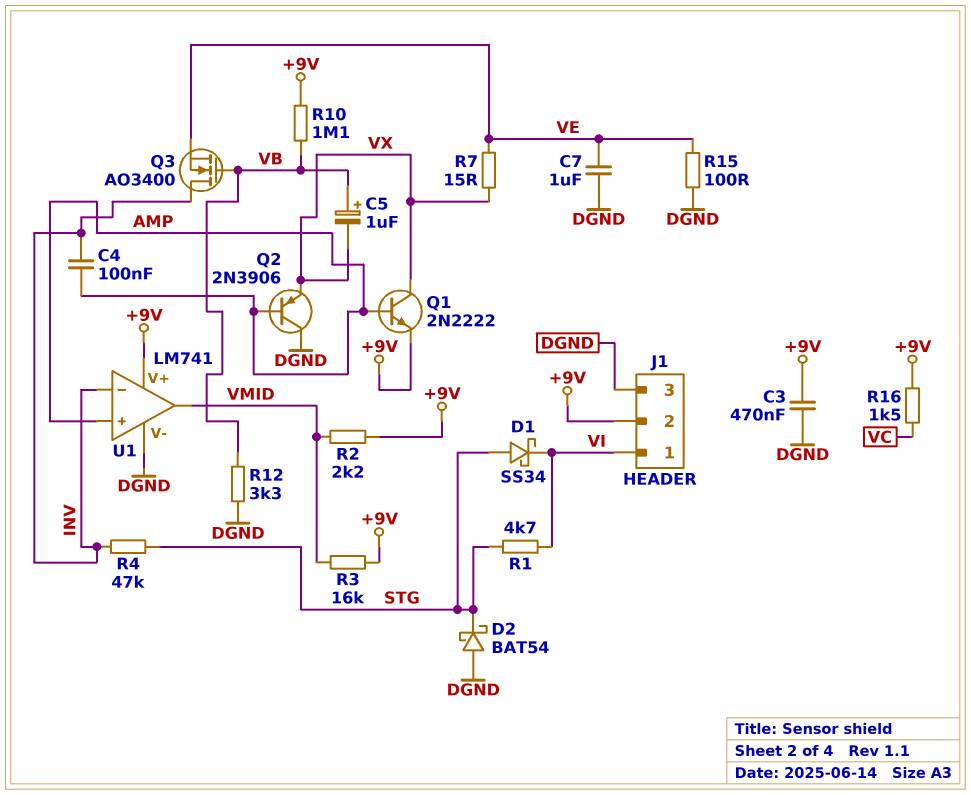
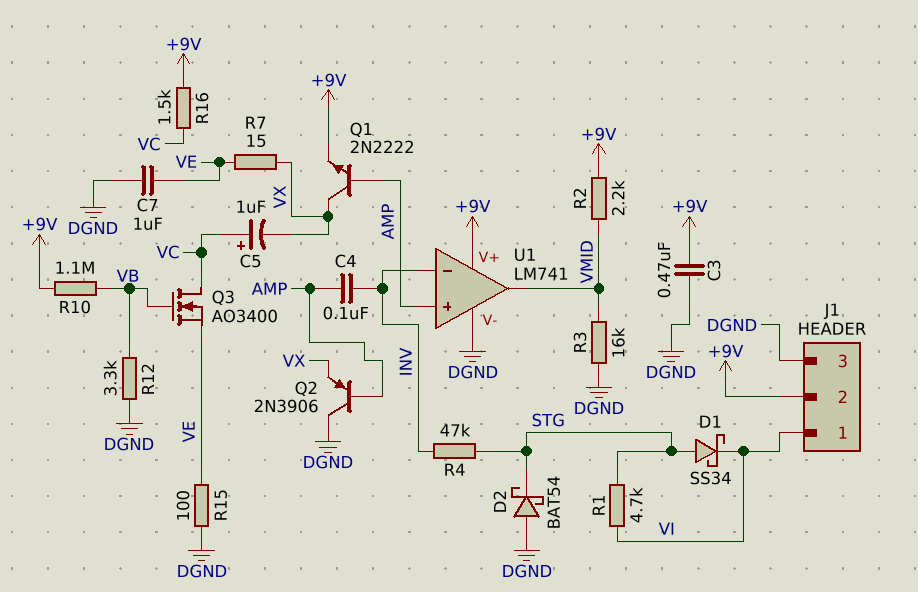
C5: 1uF (plus VB, minus VX) -> 1uF (plus VC, minus VX)
Q3: NMOS AO3400 (G VB, D INV, S VE) -> NMOS AO3400 (G VB, D VC, S VE)
R3: 16k (+9V, VMID) -> 16k (DGND, VMID)

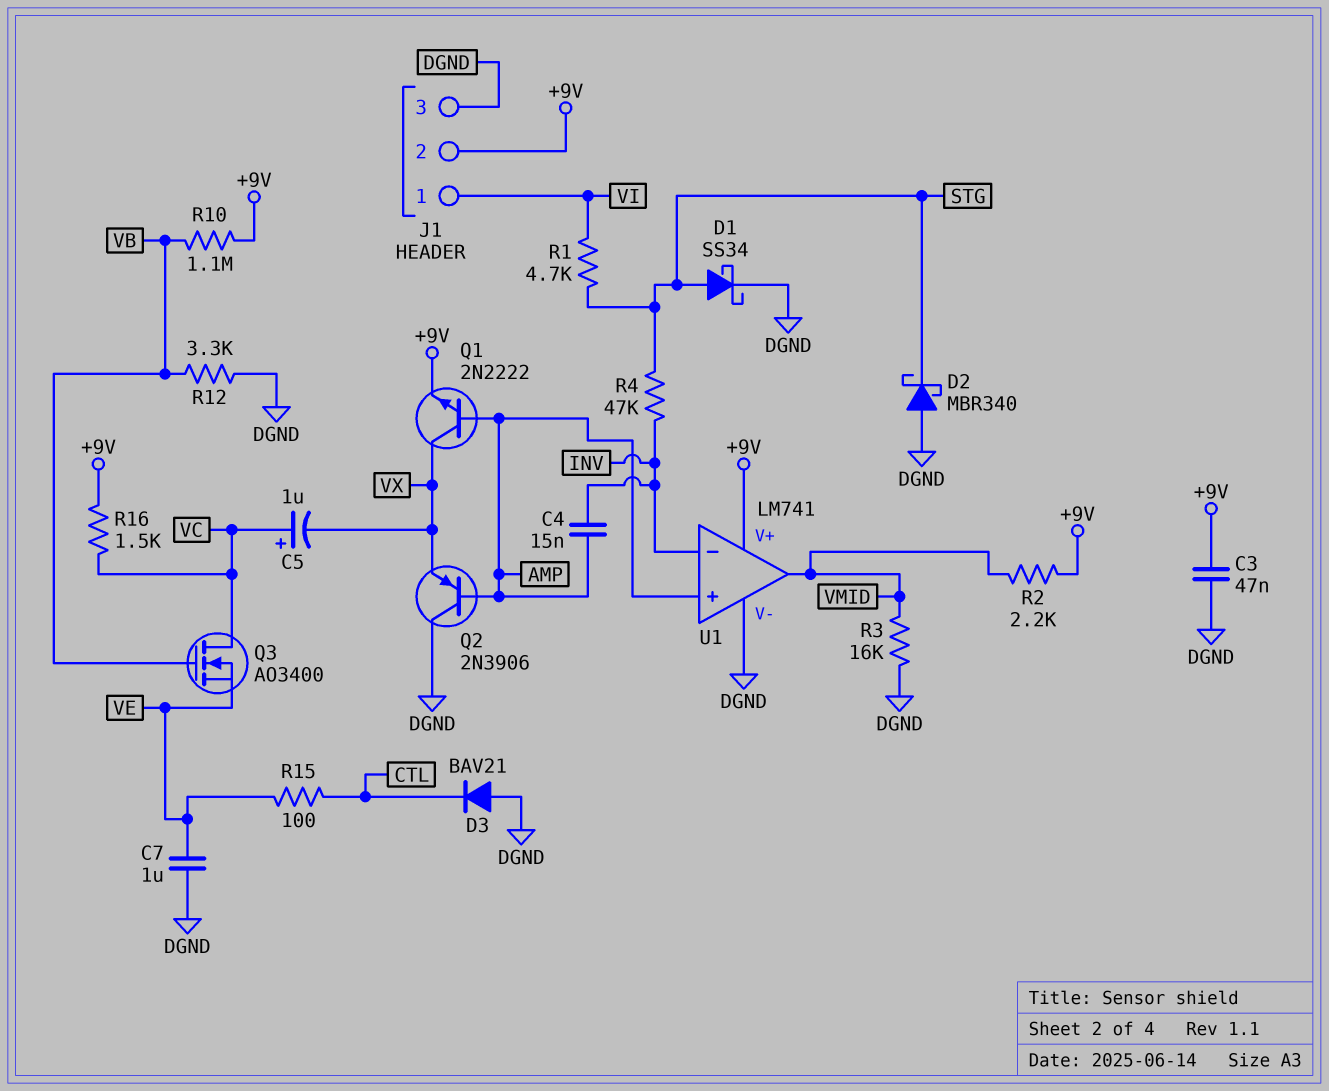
C3: 470nF (+9V, DGND) -> 47nF (+9V, DGND)
C4: 100nF (AMP, INV) -> 15nF (AMP, INV)
D1: schottky SS34 (A STG, K VI) -> schottky SS34 (A STG, K DGND)
D2: schottky BAT54 (A DGND, K STG) -> schottky MBR340 (A DGND, K STG)
D3: none -> diode BAV21 (A DGND, K CTL)
R7: 15 (VE, VX) -> none
R15: 100 (DGND, VE) -> 100 (CTL, VE)

